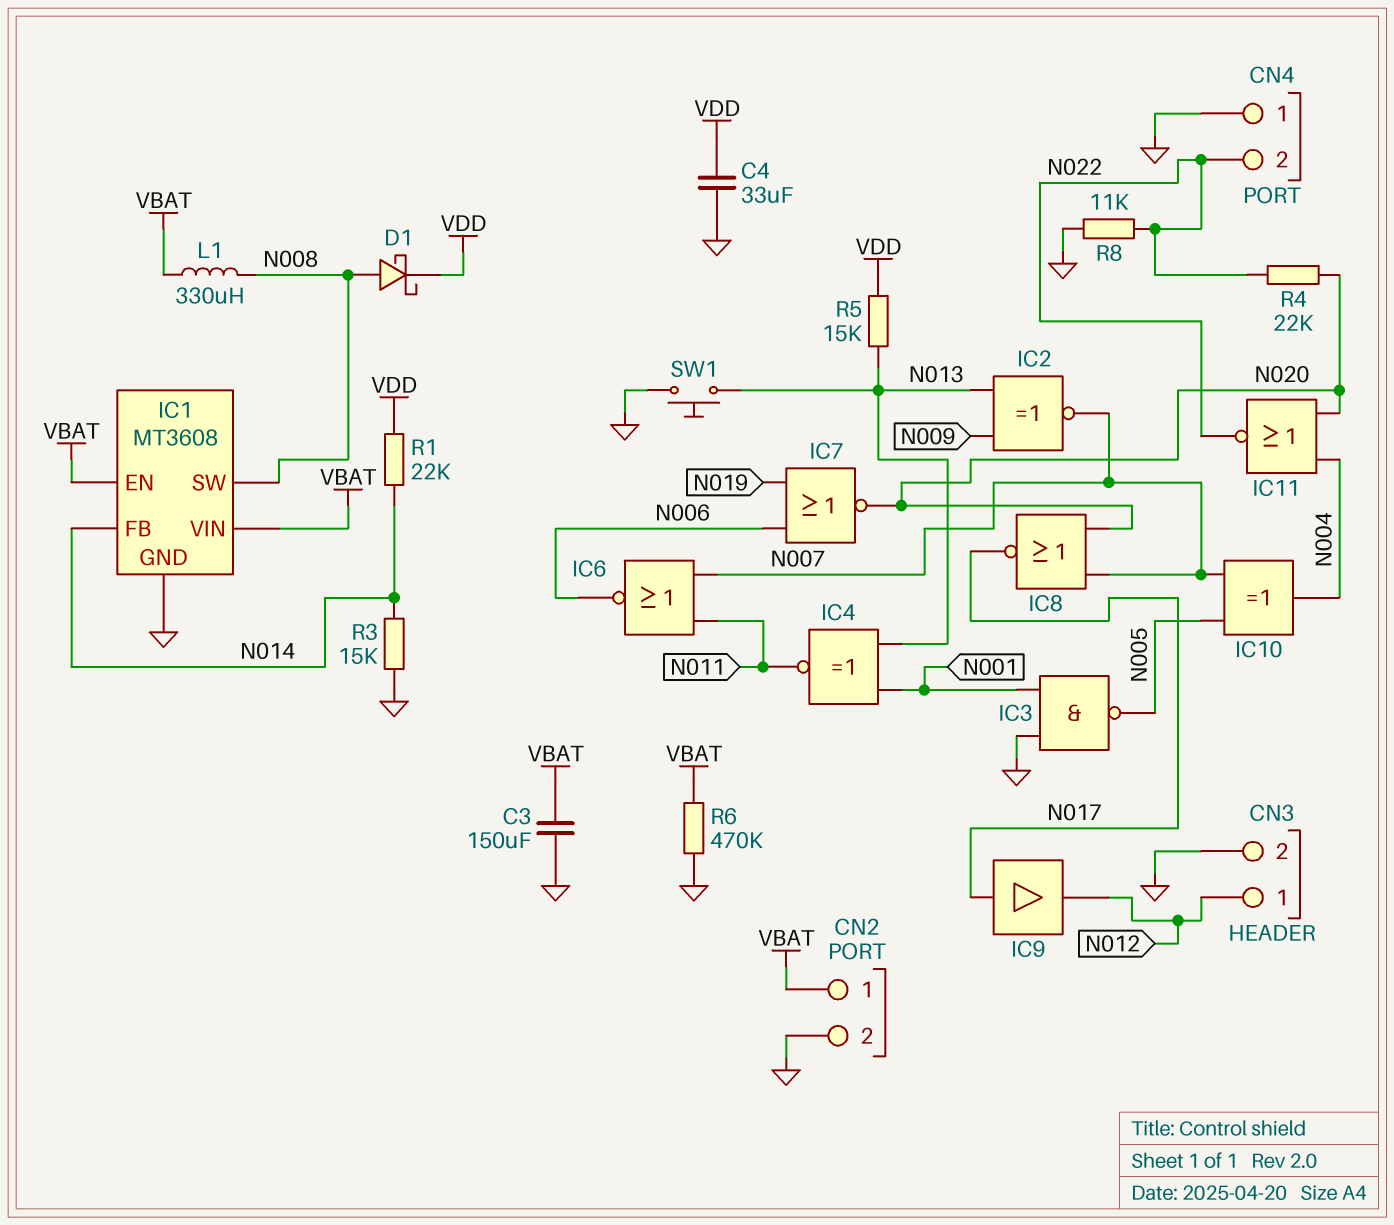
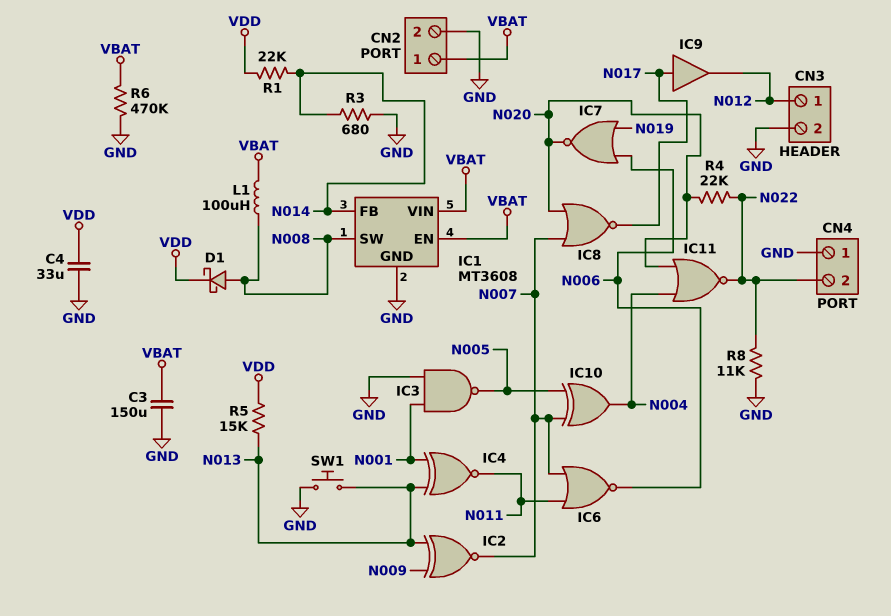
L1: 330uH (N008, VBAT) -> 100uH (N008, VBAT)
R3: 15k (GND, N014) -> 680 (GND, N014)

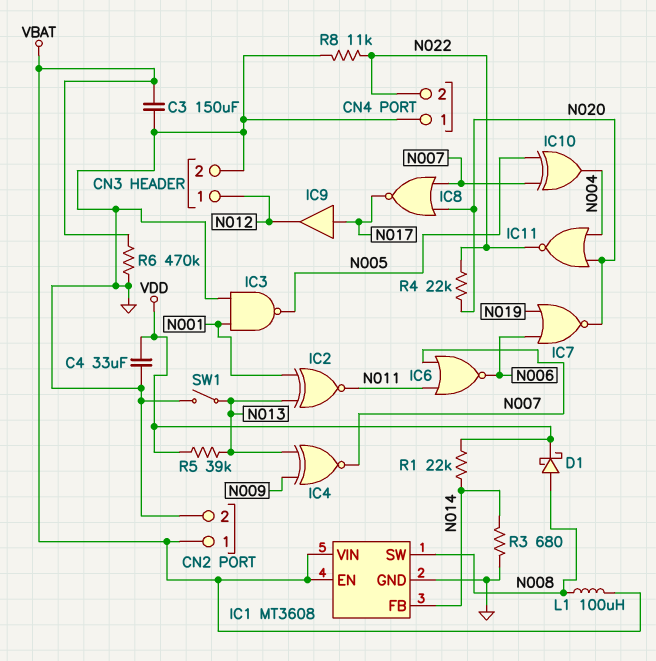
IC2: XNOR (in N009, in N013, out N007) -> XNOR (in N001, in N013, out N011)
IC4: XNOR (in N001, in N013, out N011) -> XNOR (in N009, in N013, out N007)
R5: 15k (N013, VDD) -> 39k (N013, VDD)
SW1: button (GND, N013) -> switch (GND, N013)

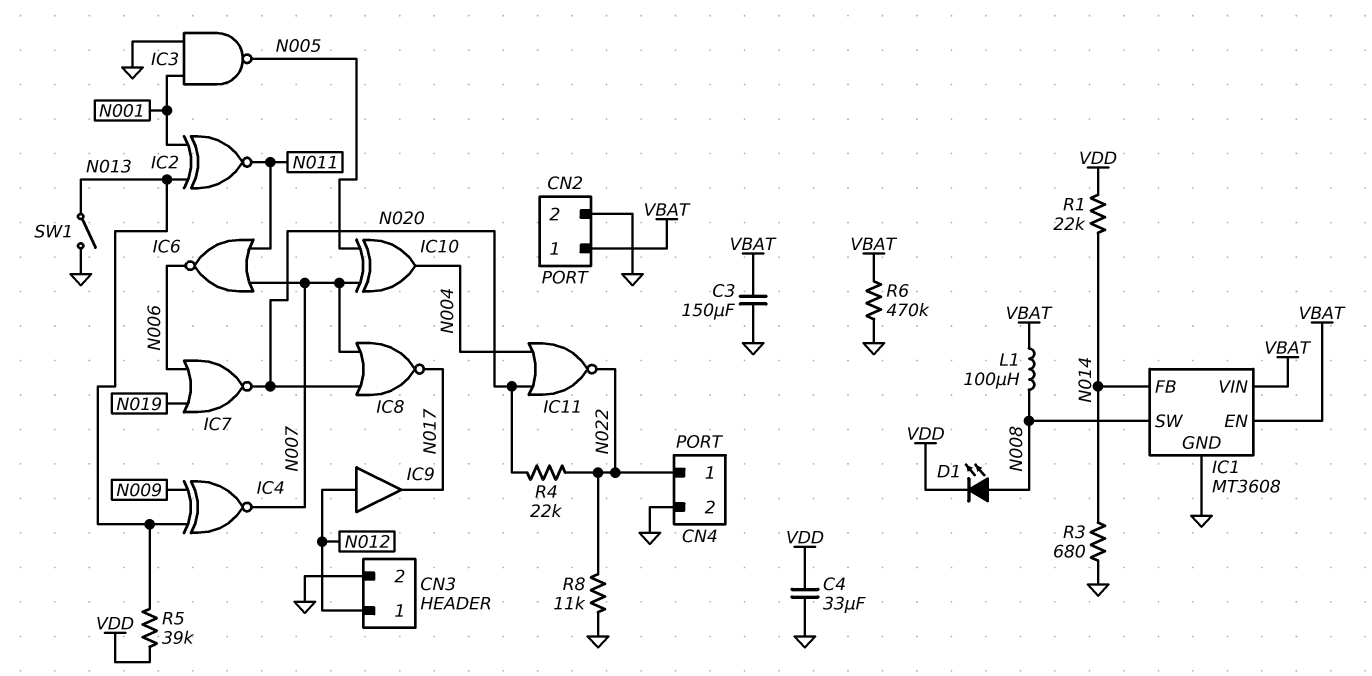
CN4 pin 1: GND -> N022
CN4 pin 2: N022 -> GND
D1: schottky (A N008, K VDD) -> LED (A N008, K VDD)
IC9: buffer (in N017, out N012) -> buffer (in N012, out N017)

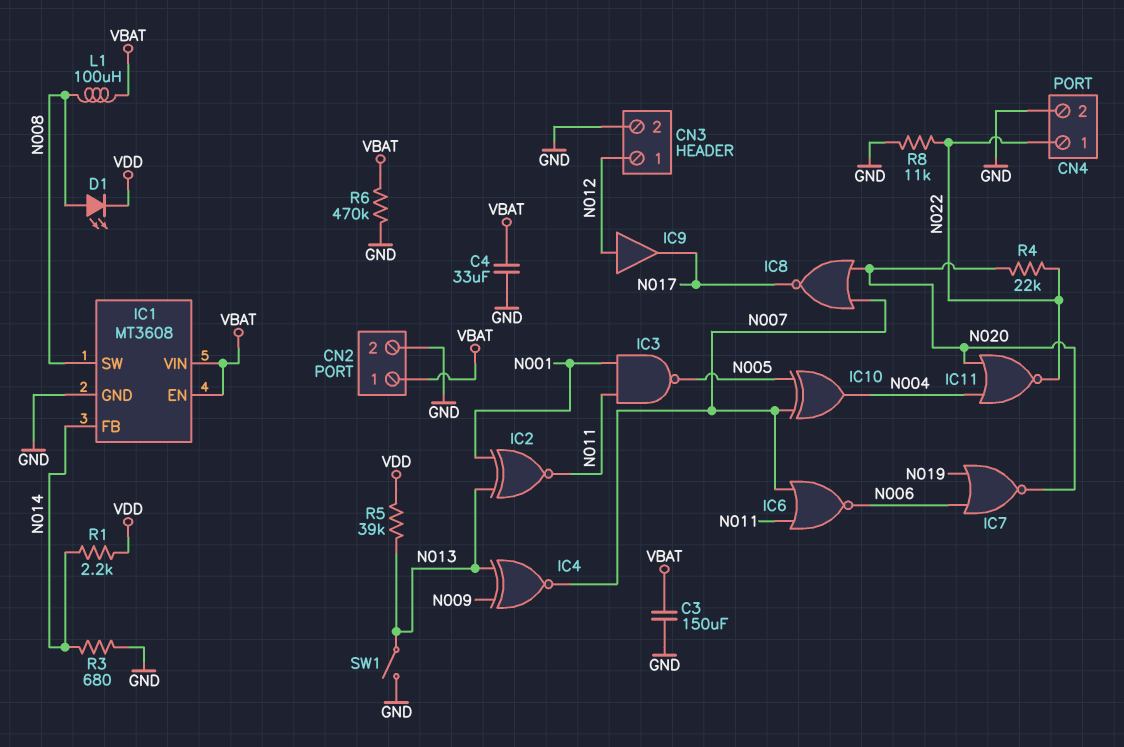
C4: 33uF (GND, VDD) -> 33uF (GND, VBAT)
IC3: NAND (in GND, in N001, out N005) -> NAND (in N001, in N011, out N005)
R1: 22k (N014, VDD) -> 2.2k (N014, VDD)

